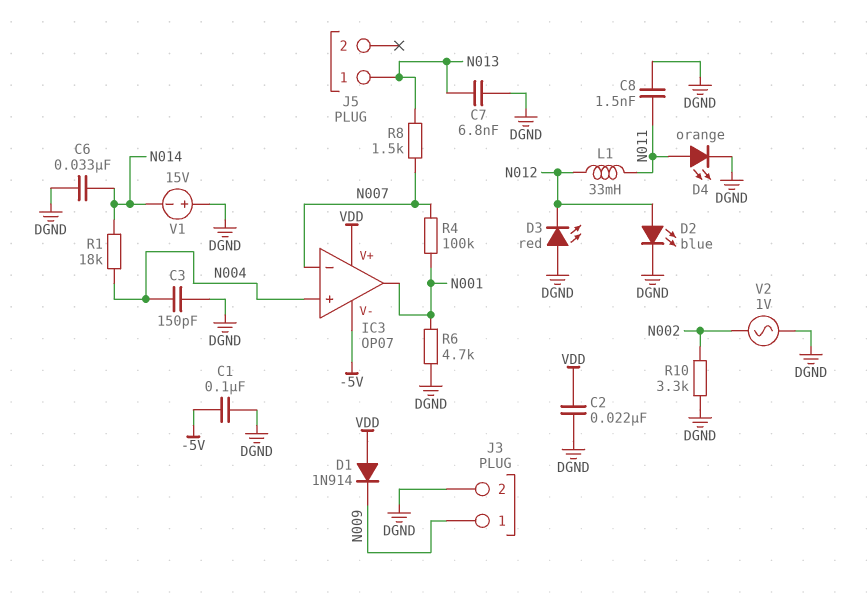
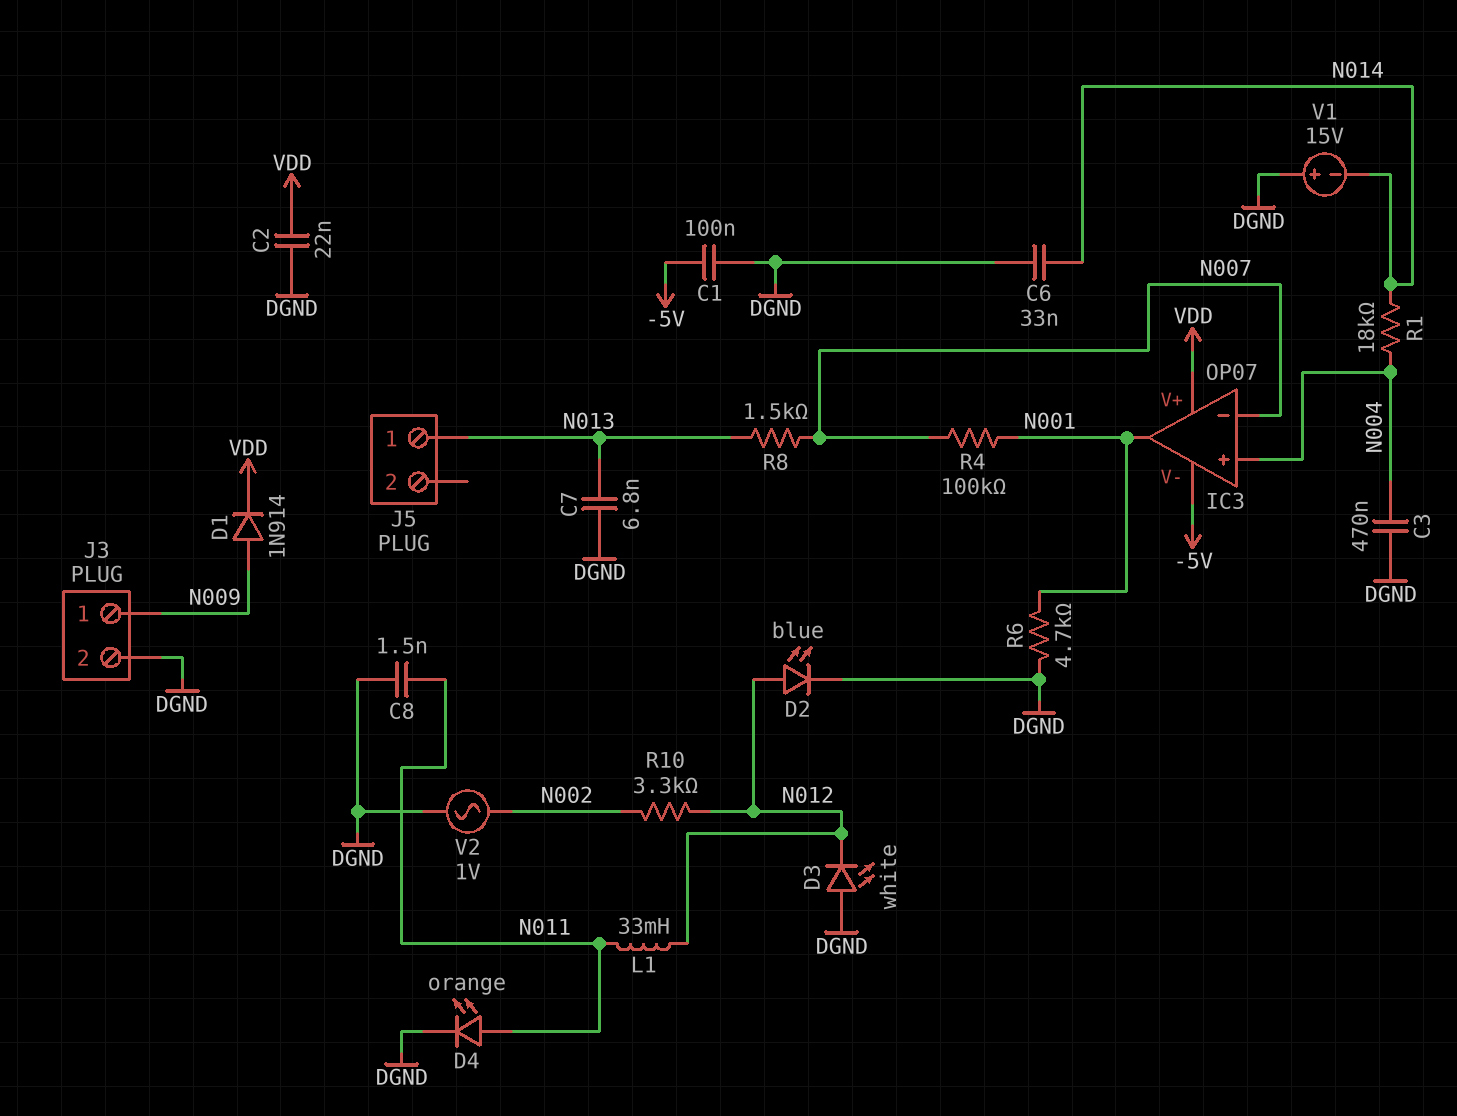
C3: 150pF (DGND, N004) -> 470nF (DGND, N004)
D1: diode 1N914 (A VDD, K N009) -> diode 1N914 (A N009, K VDD)
D3: LED red (A DGND, K N012) -> LED white (A DGND, K N012)
R10: 3.3k (DGND, N002) -> 3.3k (N002, N012)

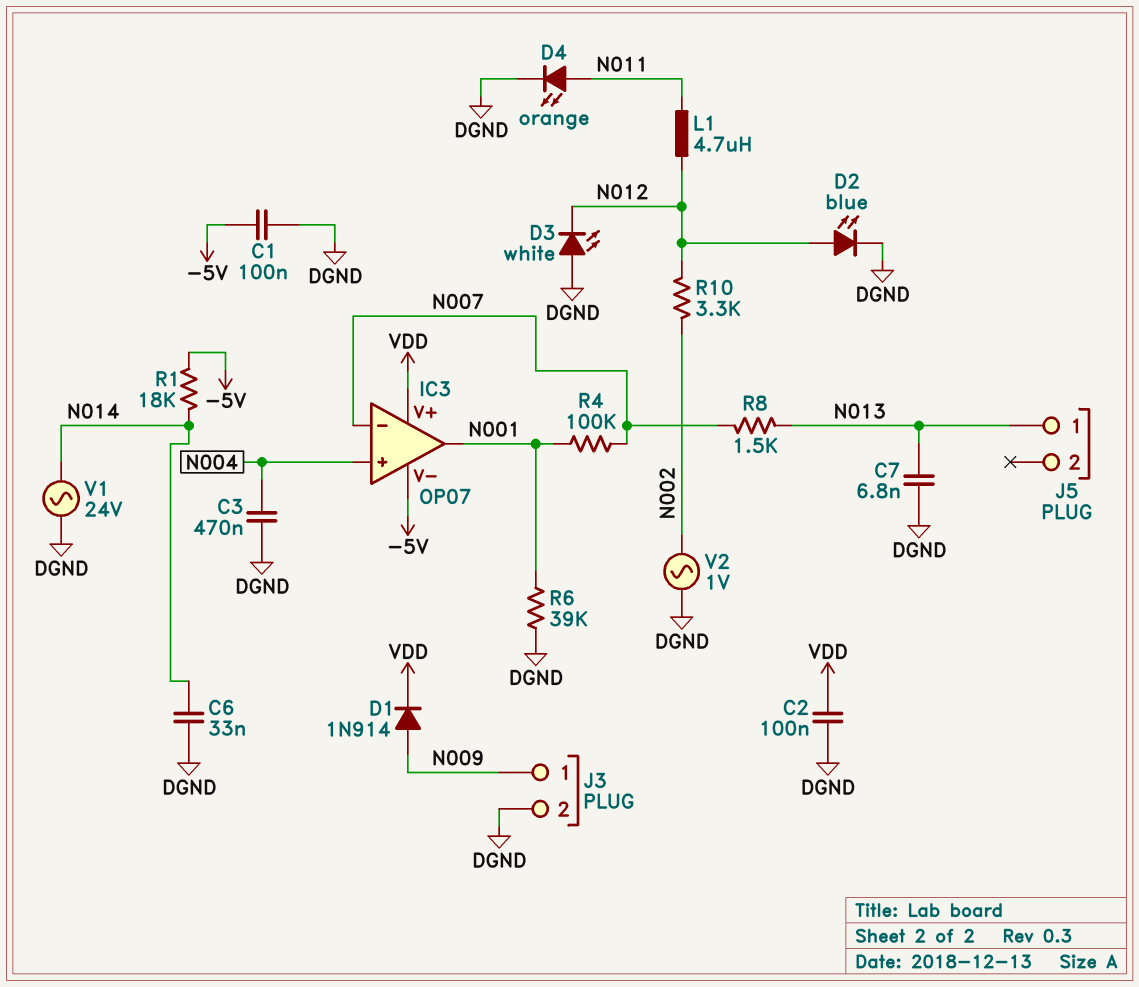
C2: 22nF (DGND, VDD) -> 100nF (DGND, VDD)
C8: 1.5nF (DGND, N011) -> none
L1: 33mH (N011, N012) -> 4.7uH (N011, N012)
R1: 18k (N004, N014) -> 18k (-5V, N014)
R6: 4.7k (DGND, N001) -> 39k (DGND, N001)
V1: 15V (plus DGND, minus N014) -> AC 24V (DGND, N014)

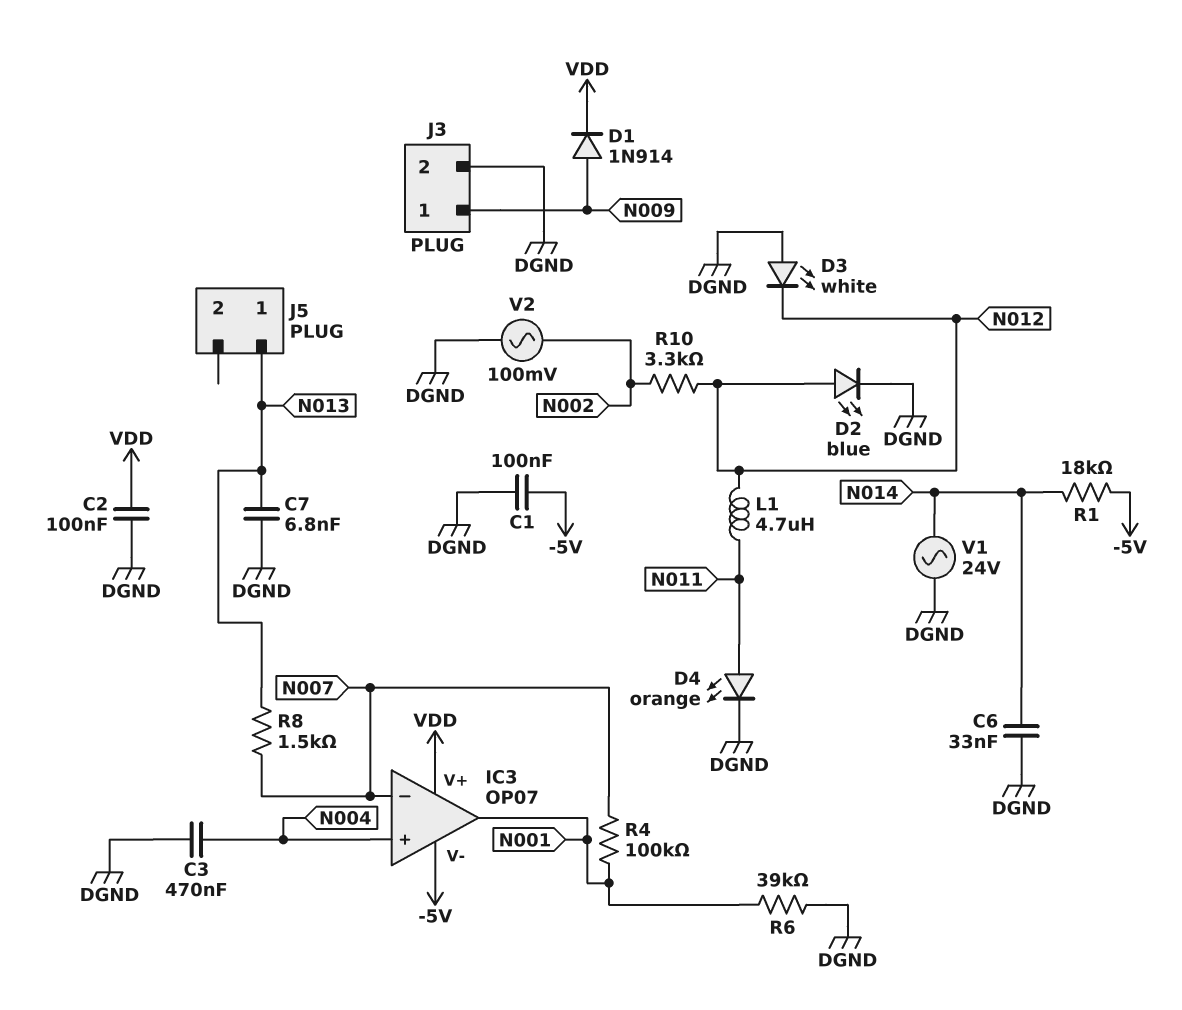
V2: AC 1V (DGND, N002) -> AC 100mV (DGND, N002)

